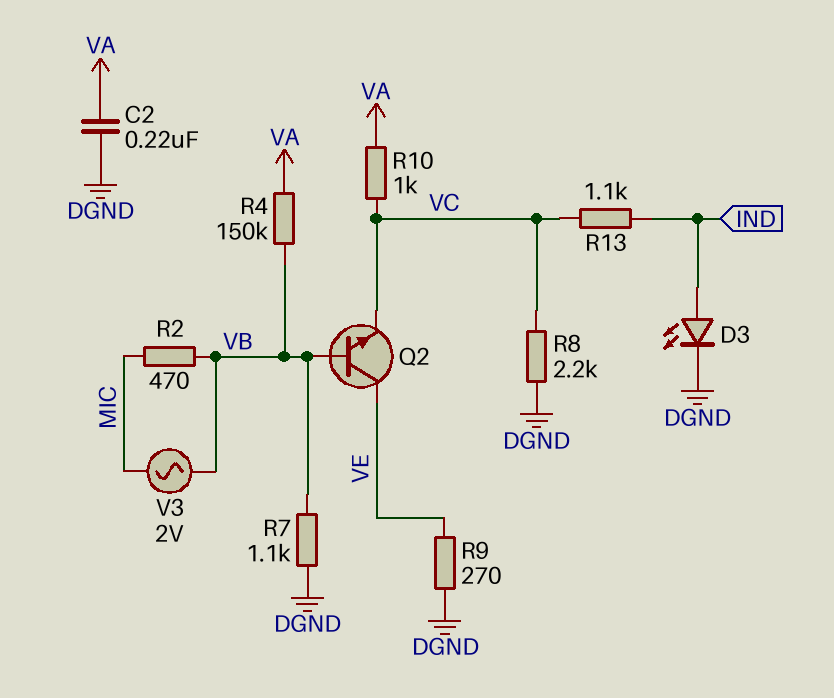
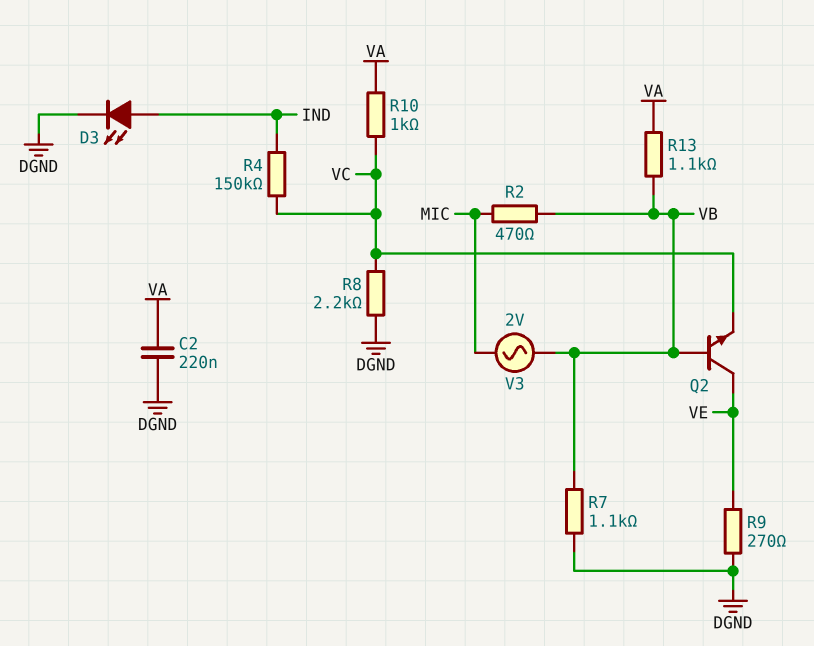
R4: 150k (VA, VB) -> 150k (IND, VC)
R13: 1.1k (IND, VC) -> 1.1k (VA, VB)

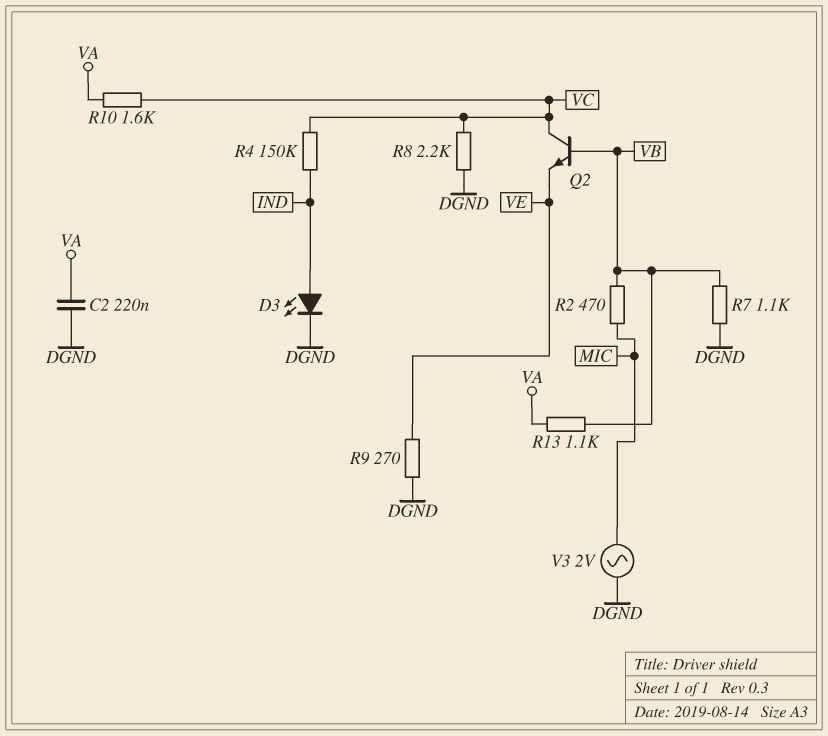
Q2: NPN (B VB, C VE, E VC) -> NPN (B VB, C VC, E VE)
R10: 1k (VA, VC) -> 1.6k (VA, VC)
V3: AC 2V (MIC, VB) -> AC 2V (DGND, MIC)

